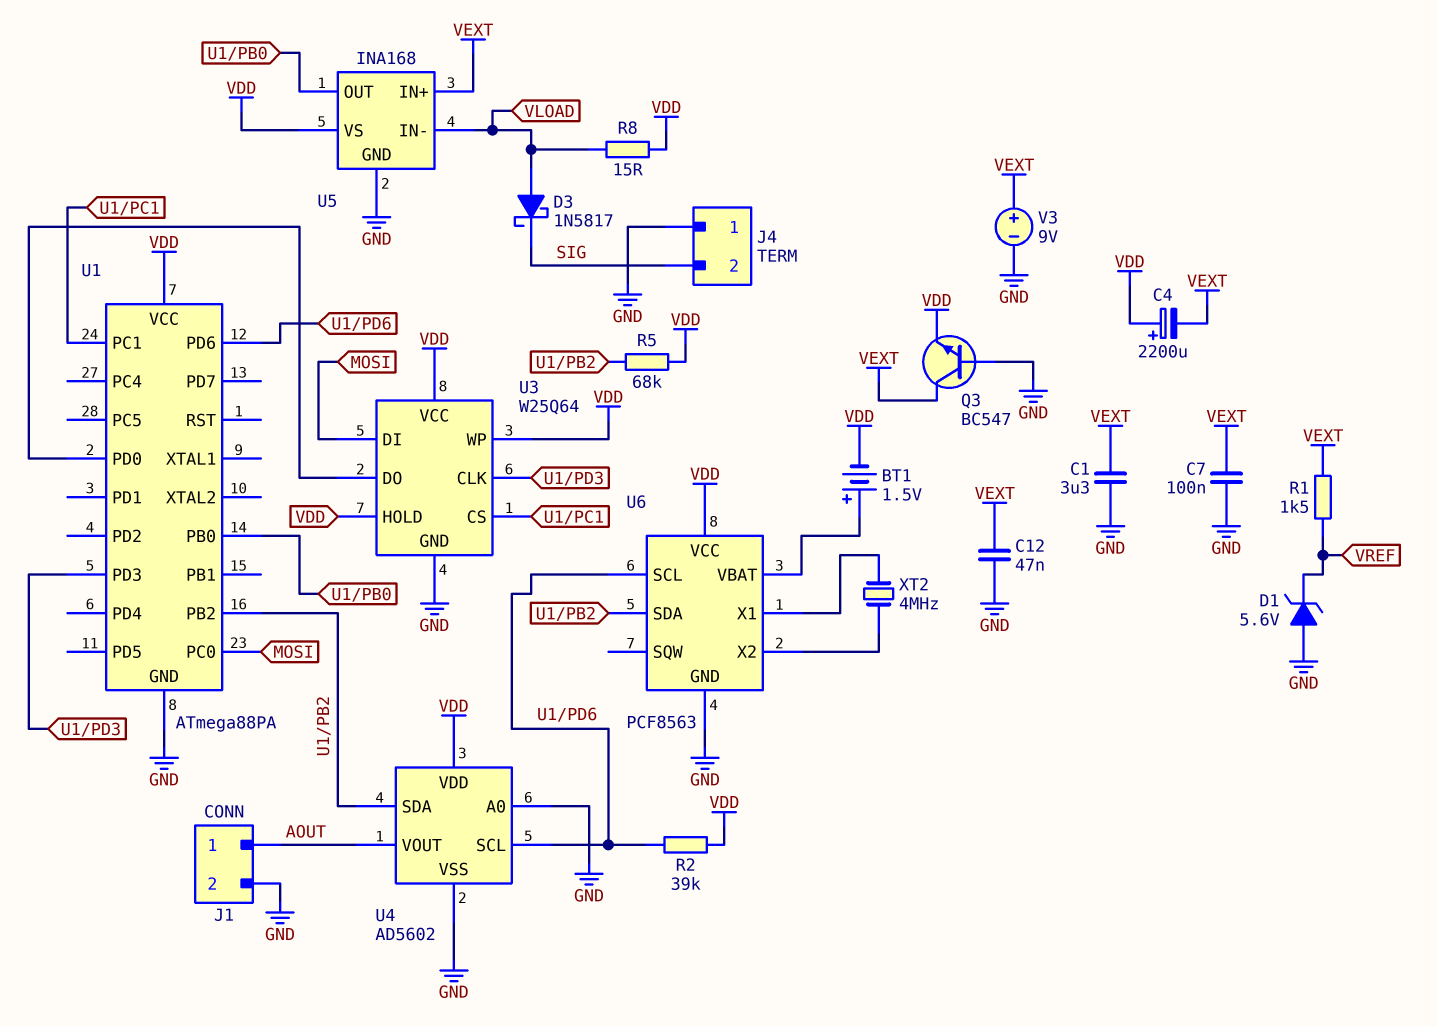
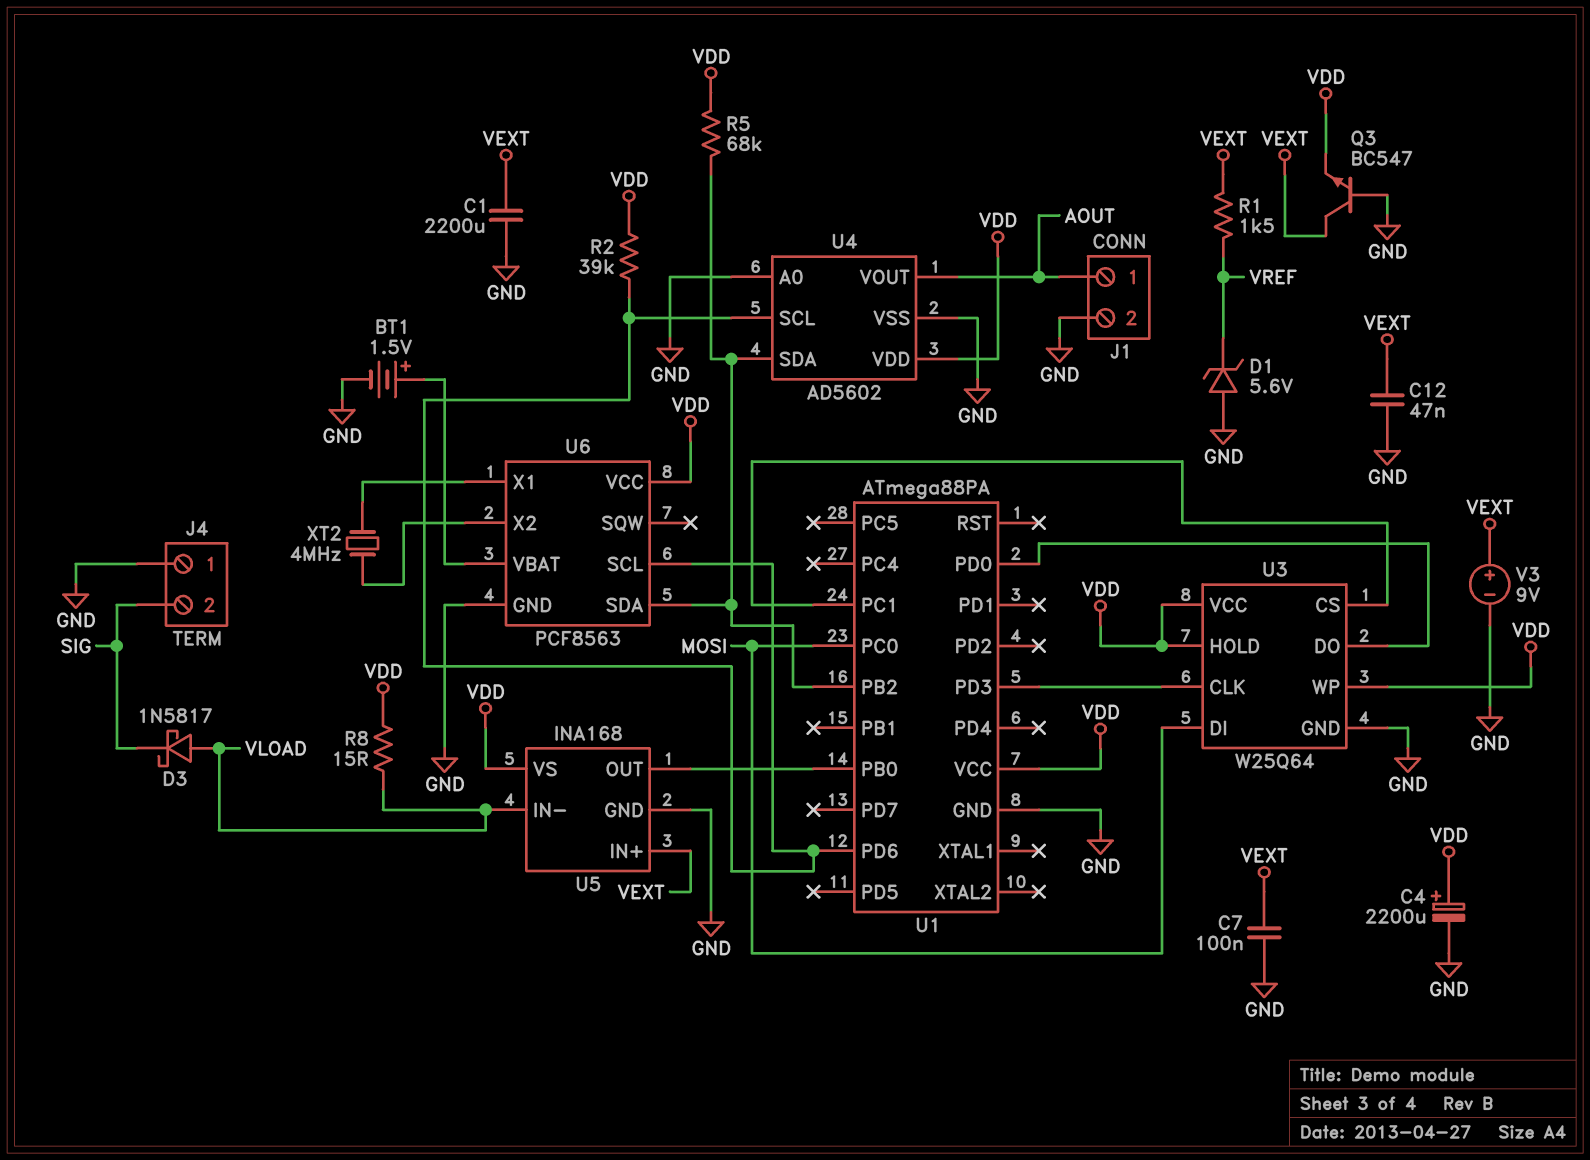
BT1: 1.5V (plus U6/VBAT, minus VDD) -> 1.5V (plus U6/VBAT, minus GND)
C1: 3.3uF (GND, VEXT) -> 2200uF (GND, VEXT)
C4: 2200uF (plus VDD, minus VEXT) -> 2200uF (plus VDD, minus GND)

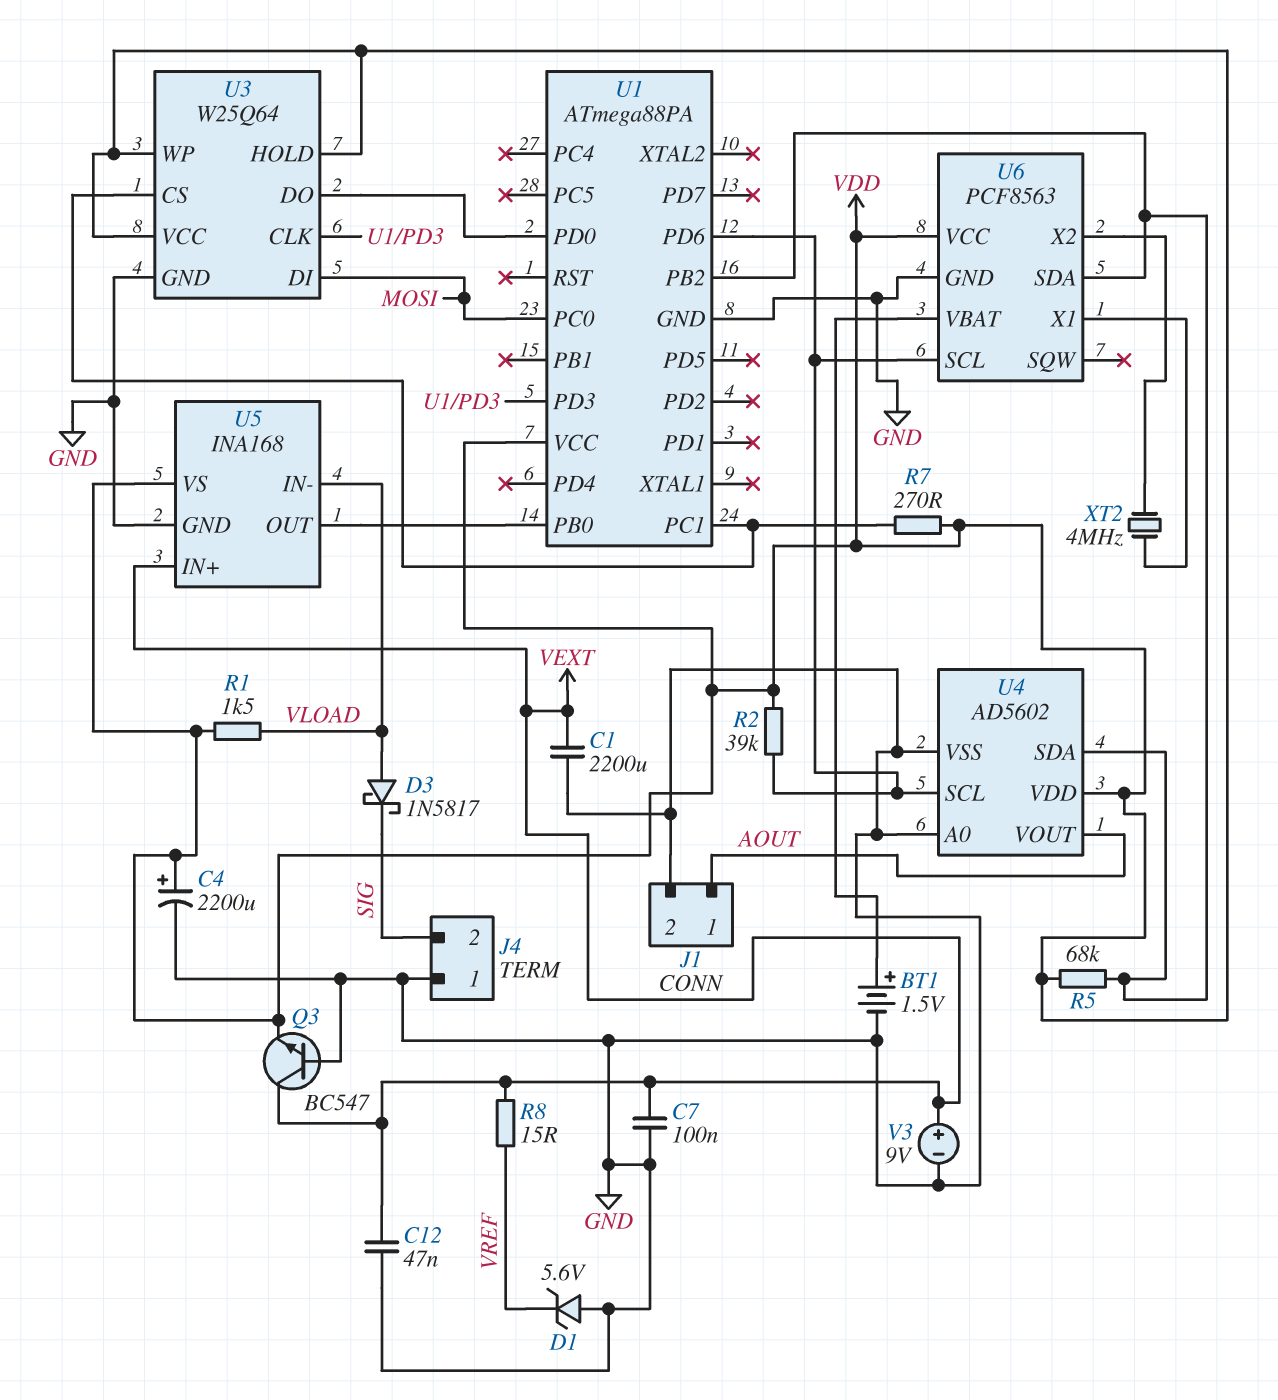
R1: 1.5k (VEXT, VREF) -> 1.5k (VDD, VLOAD)
R7: none -> 270 (U1/PC1, VDD)
R8: 15 (VDD, VLOAD) -> 15 (VEXT, VREF)

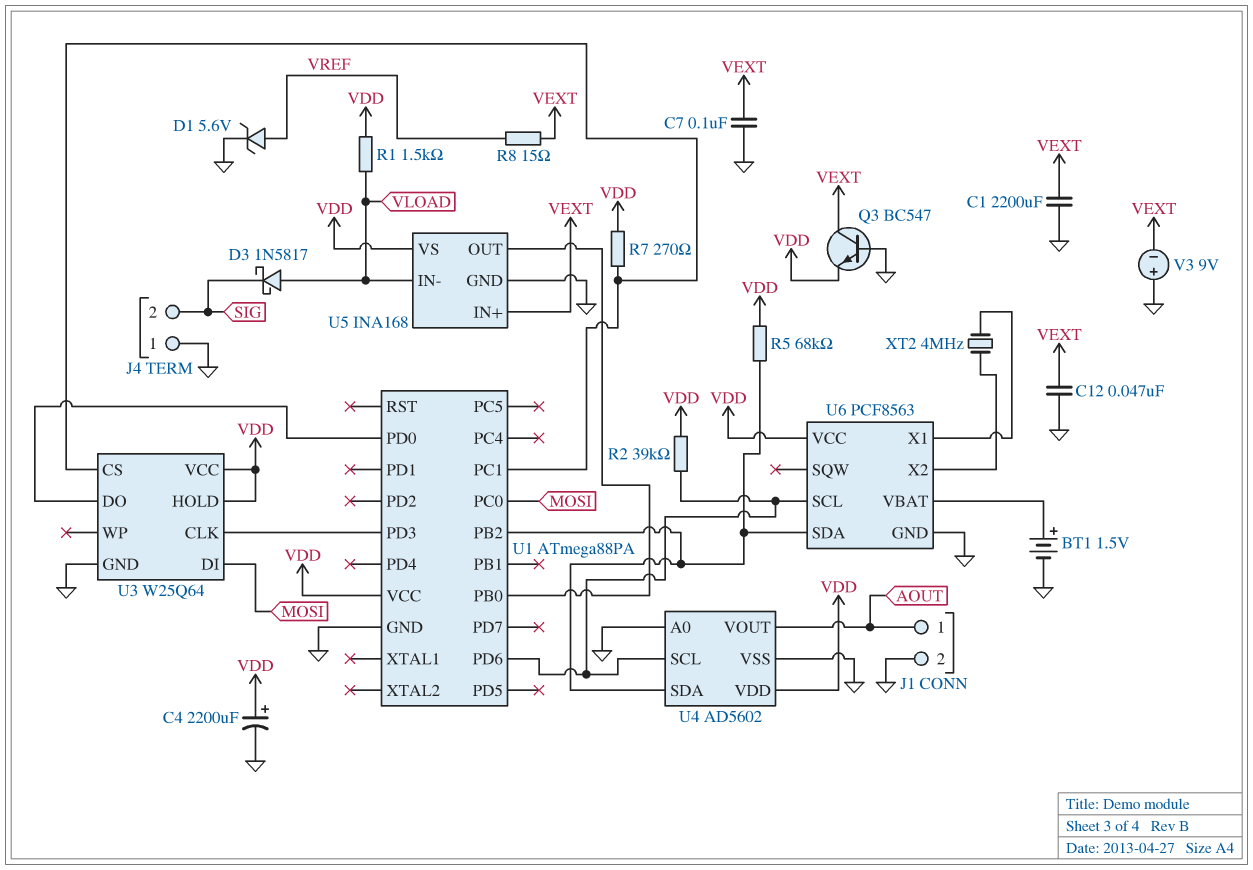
D1: zener 5.6V (A GND, K VREF) -> zener 5.6V (A VREF, K GND)
U3 pin WP: VDD -> none
V3: 9V (plus VEXT, minus GND) -> 9V (plus GND, minus VEXT)

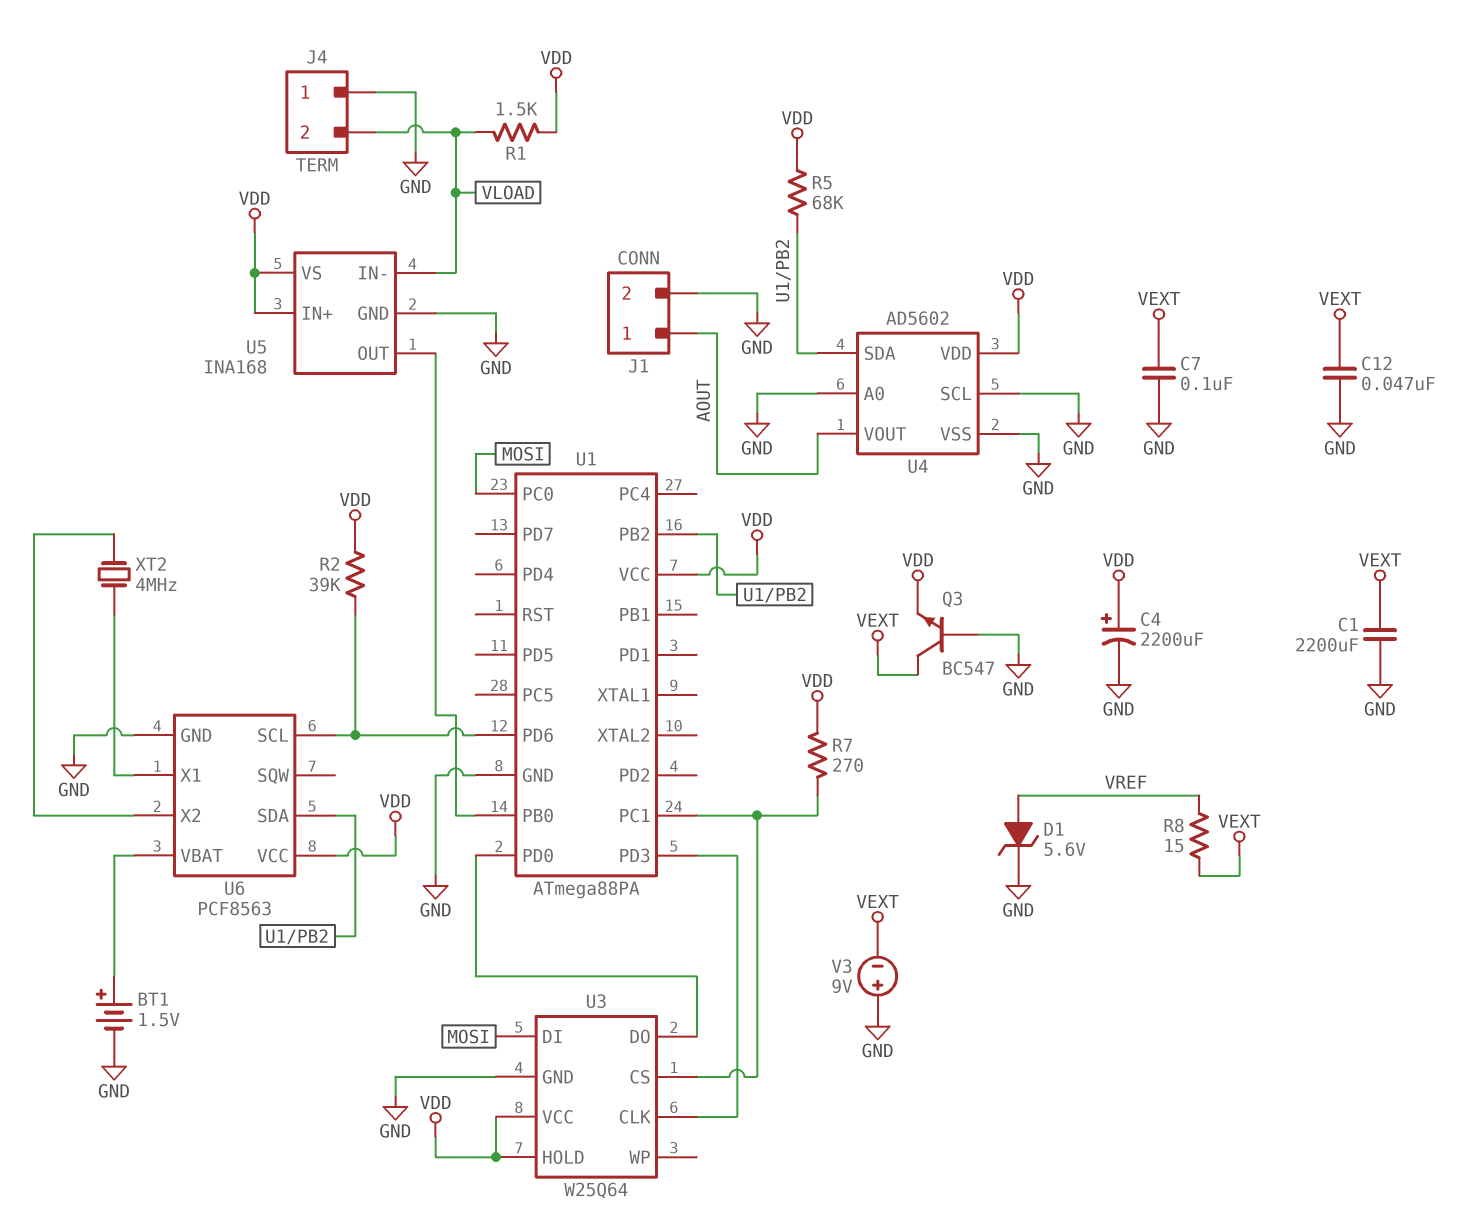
D3: schottky 1N5817 (A VLOAD, K SIG) -> none
J4 pin 2: SIG -> VLOAD
U4 pin SCL: U1/PD6 -> GND
U5 pin IN+: VEXT -> VDD

